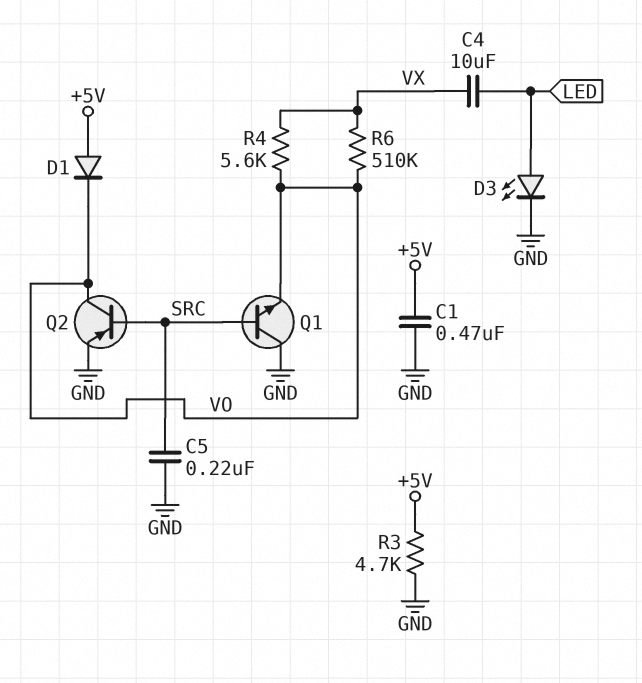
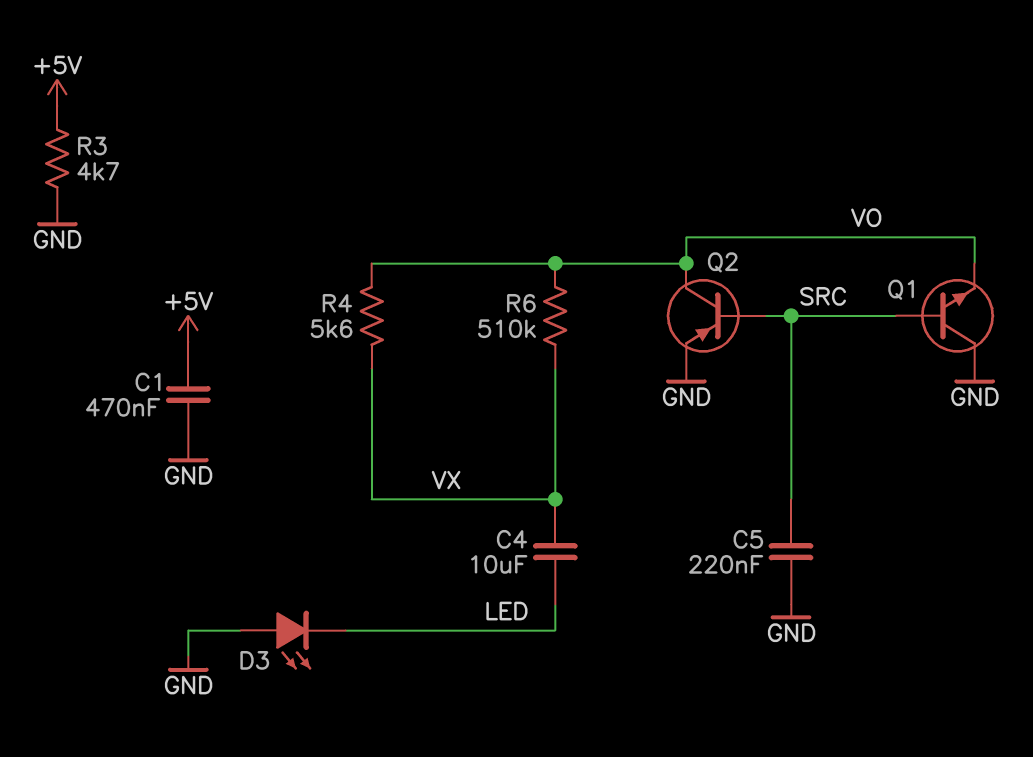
D1: diode (A +5V, K VO) -> none
D3: LED (A LED, K GND) -> LED (A GND, K LED)

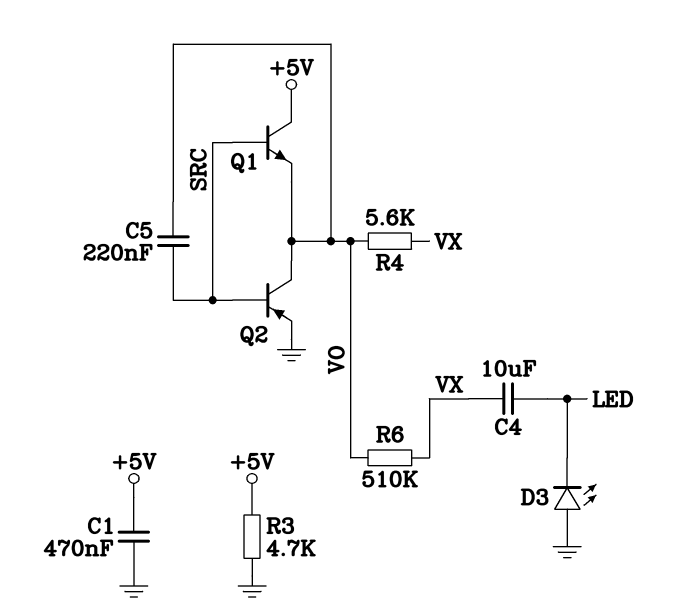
C5: 220nF (GND, SRC) -> 220nF (SRC, VO)
Q1: NPN (B SRC, C GND, E VO) -> NPN (B SRC, C +5V, E VO)

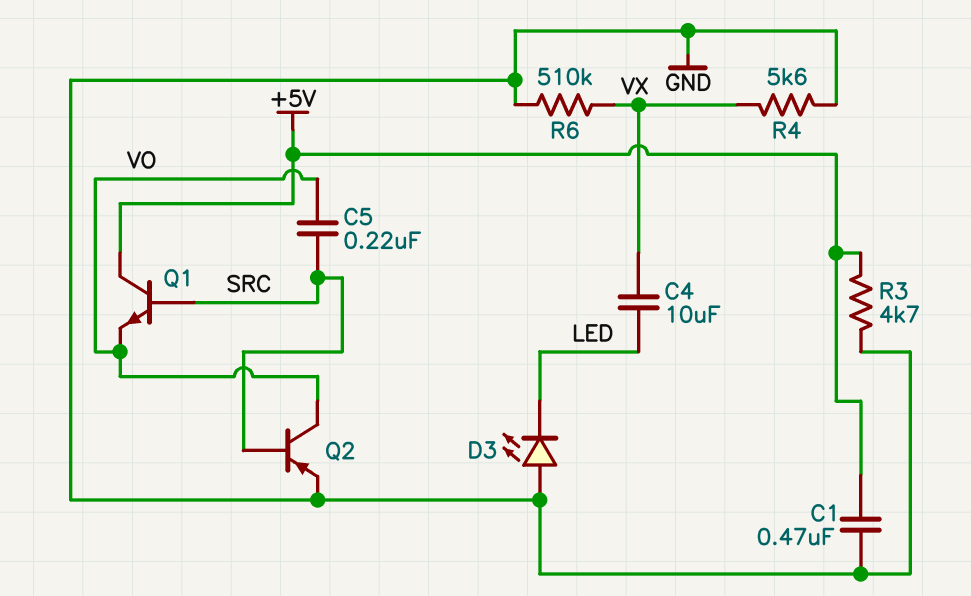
R4: 5.6k (VO, VX) -> 5.6k (GND, VX)
R6: 510k (VO, VX) -> 510k (GND, VX)

